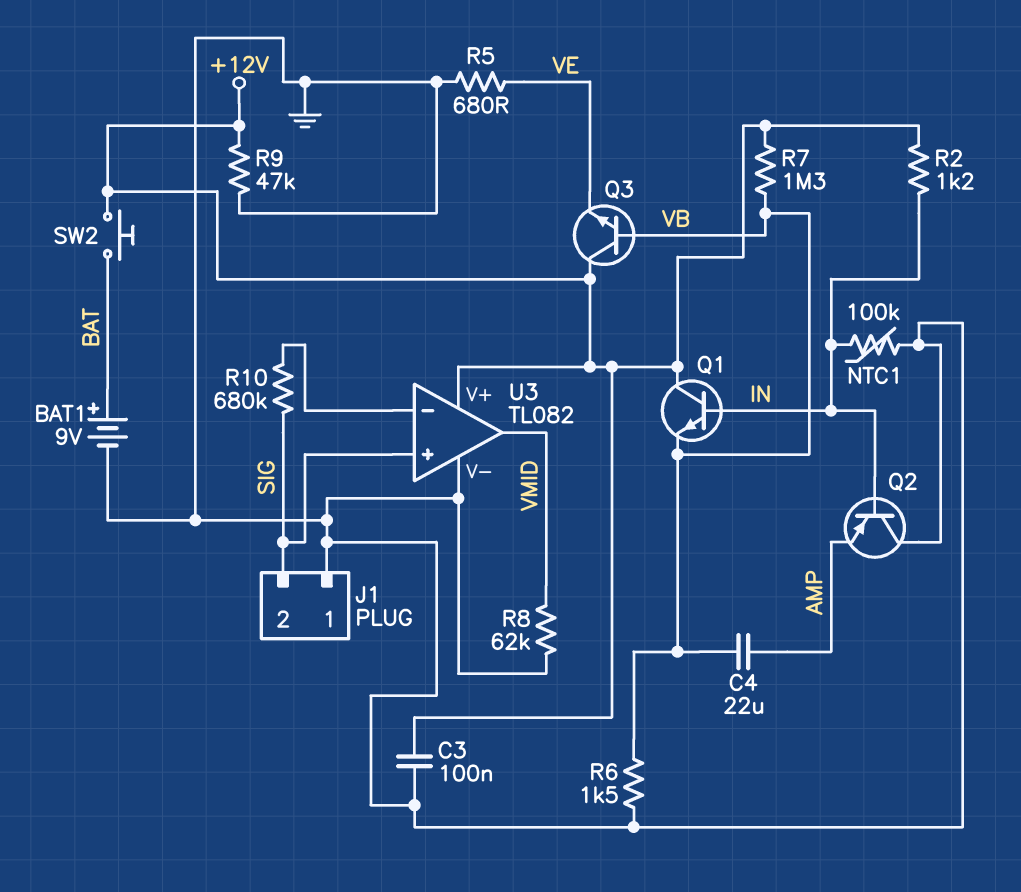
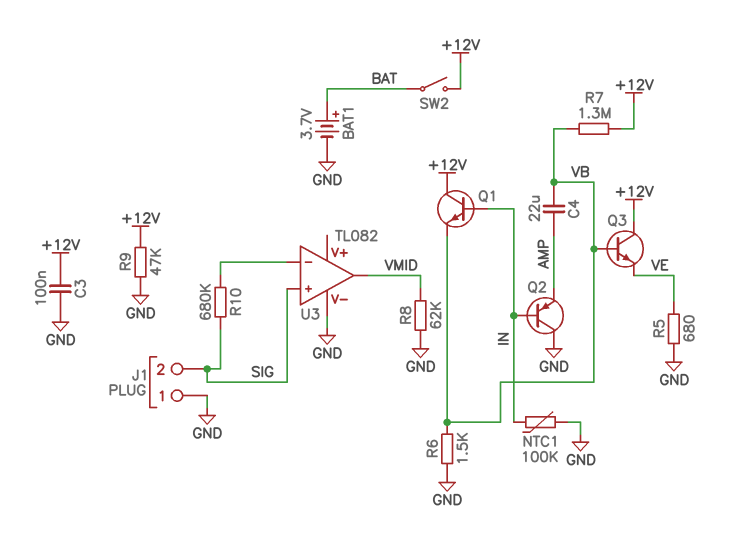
BAT1: 9V (plus BAT, minus GND) -> 3.7V (plus BAT, minus GND)
R2: 1.2k (+12V, IN) -> none
SW2: button (+12V, BAT) -> switch (+12V, BAT)
U3 pin V+: +12V -> none

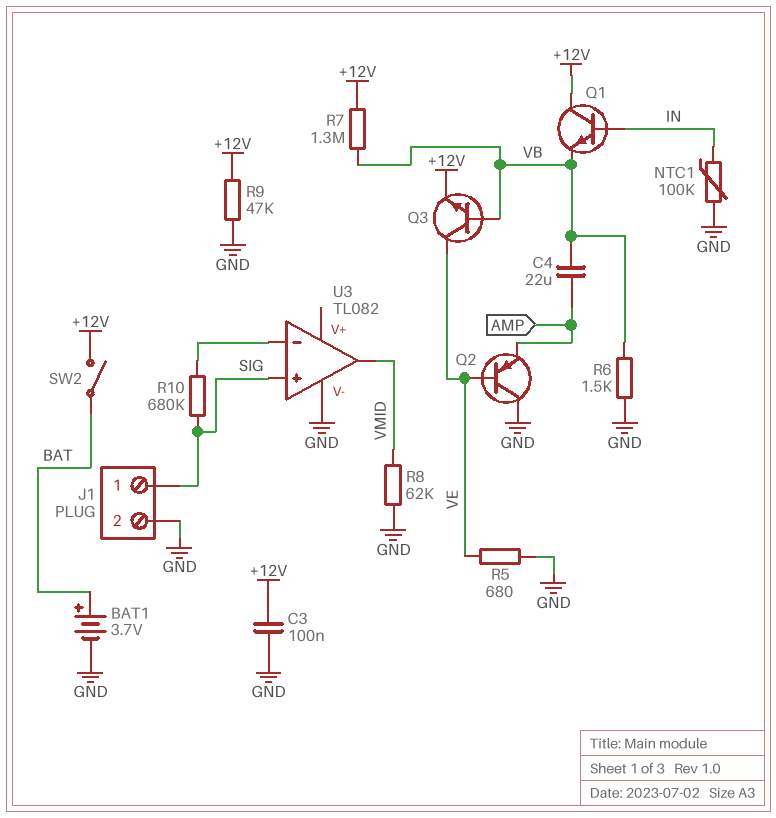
J1 pin 1: GND -> SIG
J1 pin 2: SIG -> GND
Q2: PNP (B IN, C GND, E AMP) -> PNP (B VE, C GND, E AMP)
Q3: NPN (B VB, C +12V, E VE) -> NPN (B VB, C VE, E +12V)

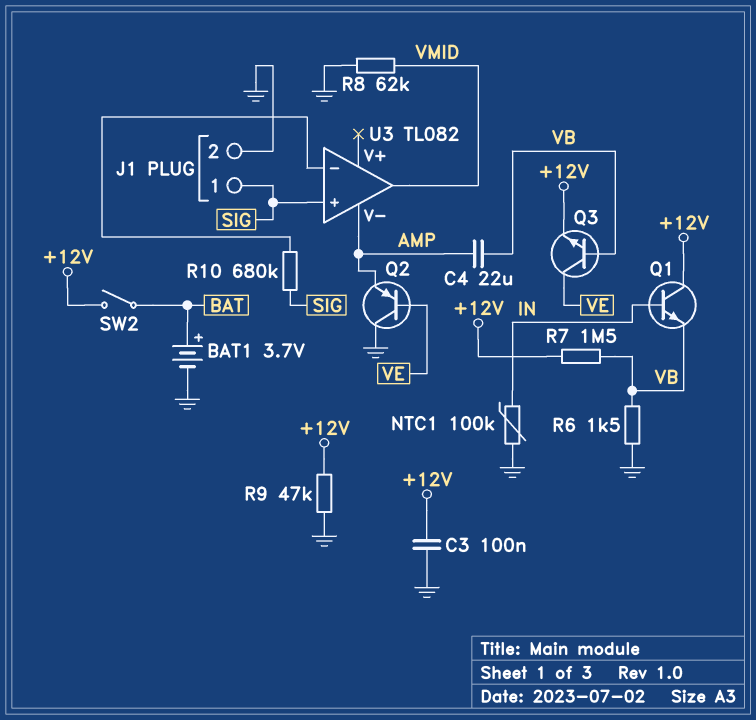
R5: 680 (GND, VE) -> none
R7: 1.3M (+12V, VB) -> 1.5M (+12V, VB)
U3 pin V-: GND -> AMP

